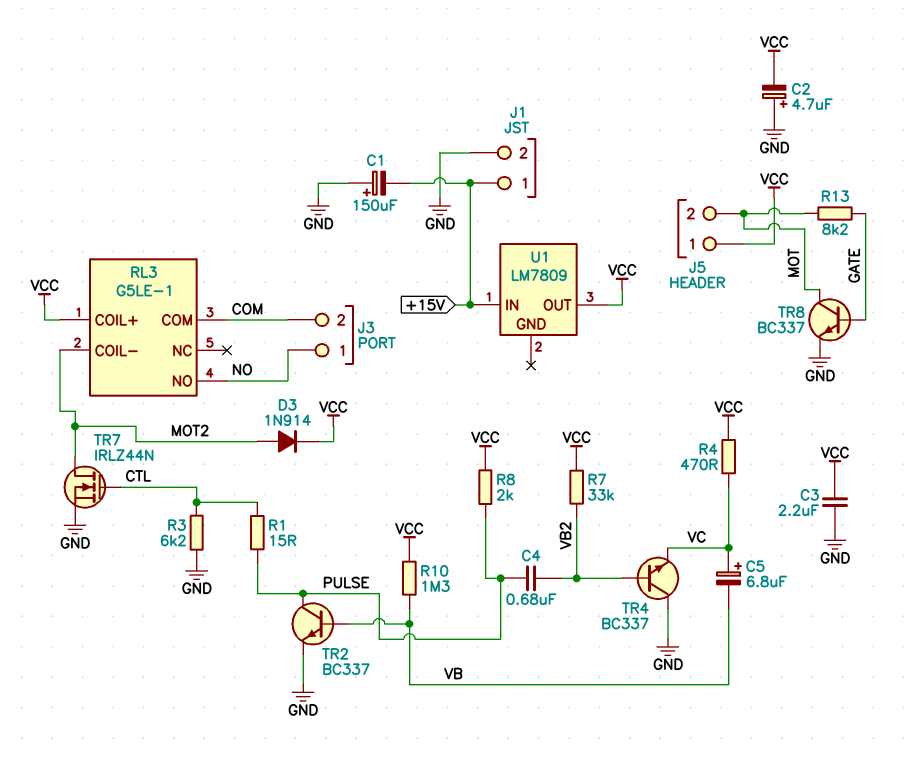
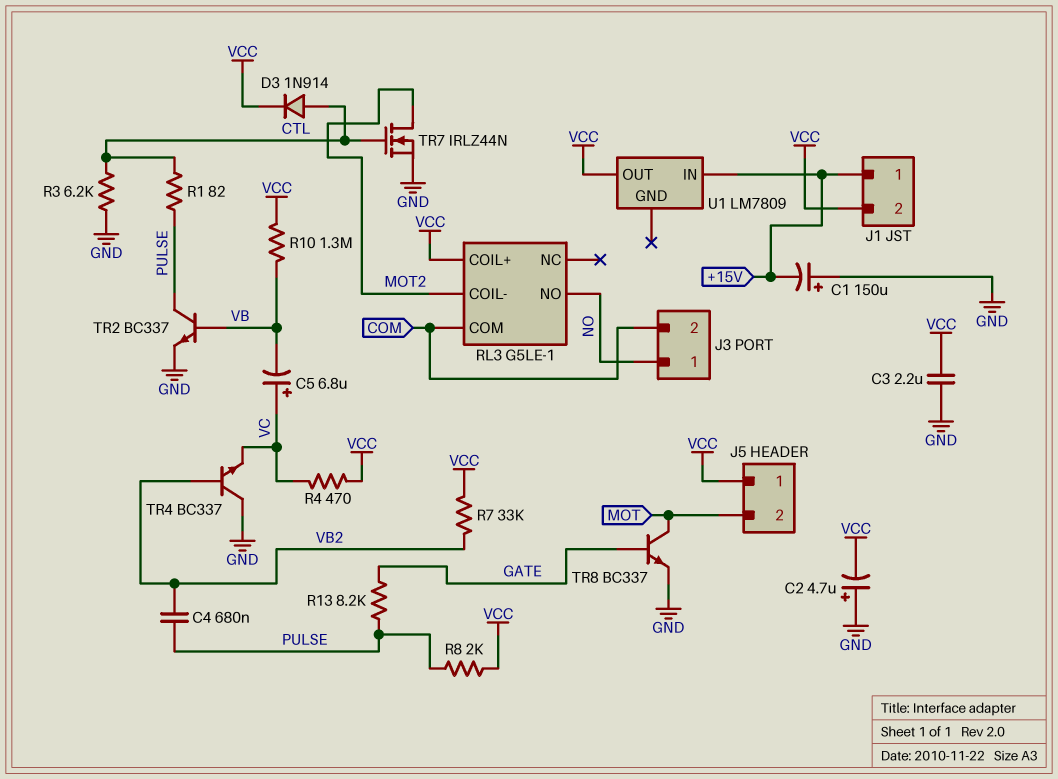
D3: diode 1N914 (A MOT2, K VCC) -> diode 1N914 (A CTL, K VCC)
J1 pin 2: GND -> VCC
R1: 15 (CTL, PULSE) -> 82 (CTL, PULSE)
R13: 8.2k (GATE, MOT) -> 8.2k (GATE, PULSE)

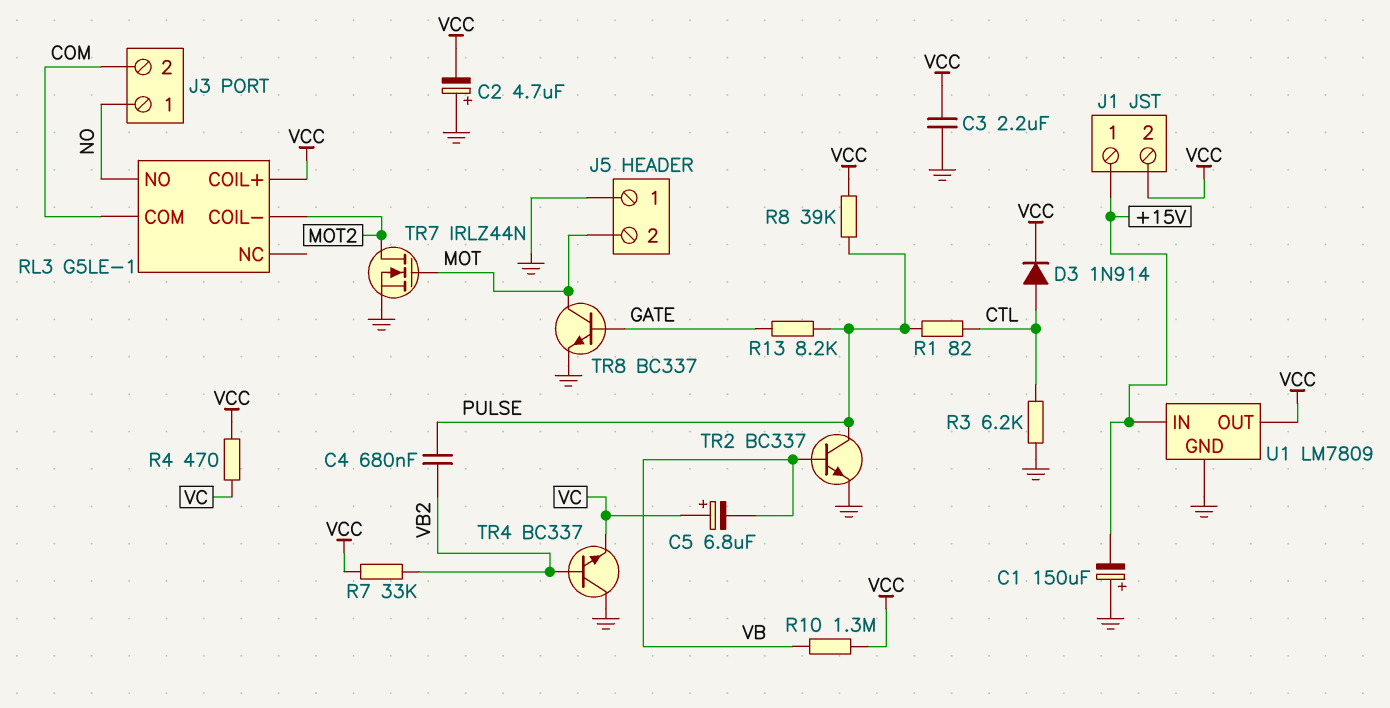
J5 pin 1: VCC -> GND
R8: 2k (PULSE, VCC) -> 39k (PULSE, VCC)
TR7: NMOS IRLZ44N (G CTL, D MOT2, S GND) -> NMOS IRLZ44N (G MOT, D MOT2, S GND)
U1 pin GND: none -> GND

